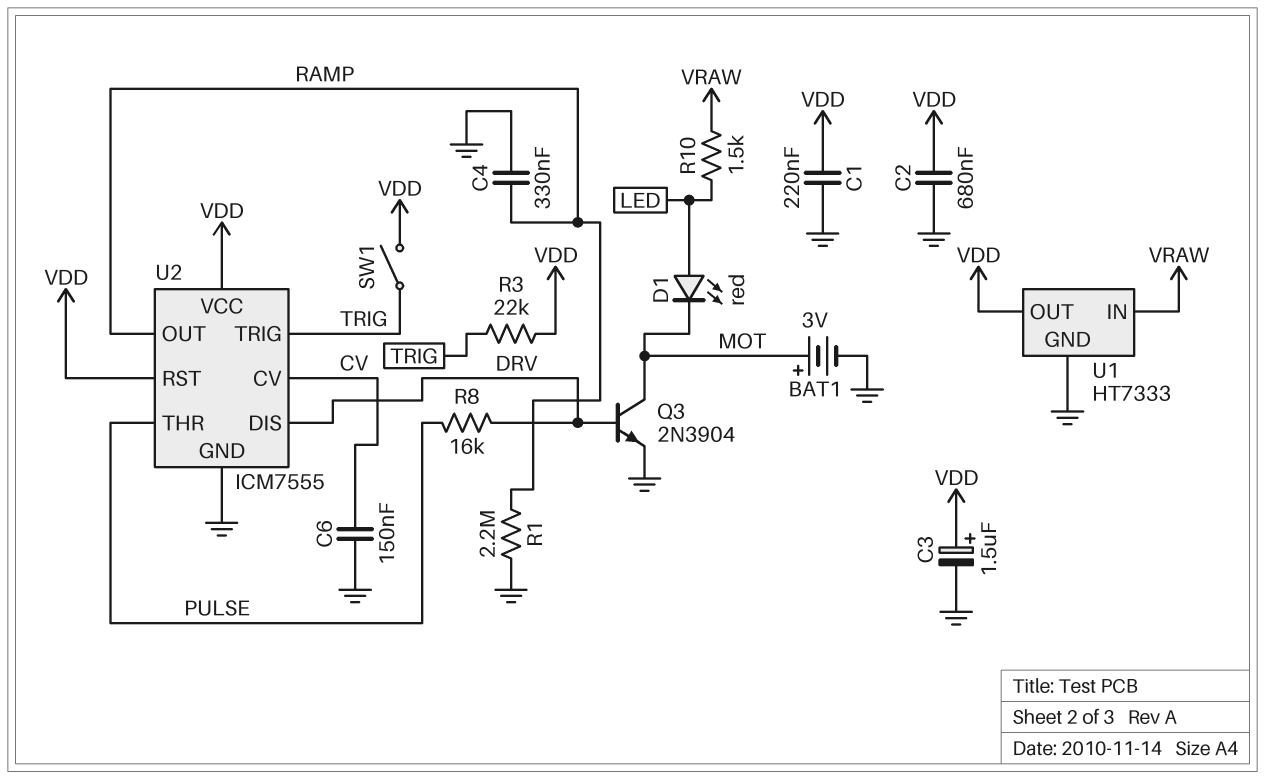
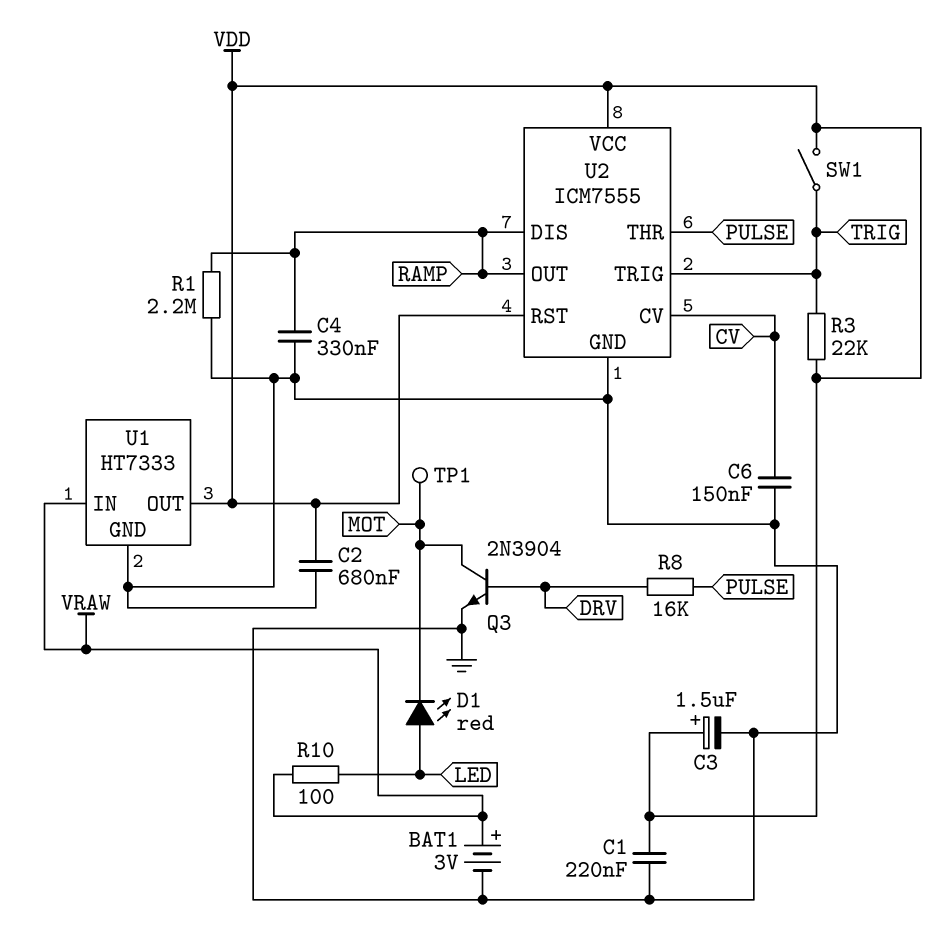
BAT1: 3V (plus MOT, minus GND) -> 3V (plus VRAW, minus GND)
R10: 1.5k (LED, VRAW) -> 100 (LED, VRAW)
TP1: none -> test point (MOT)
U2 pin DIS: DRV -> RAMP

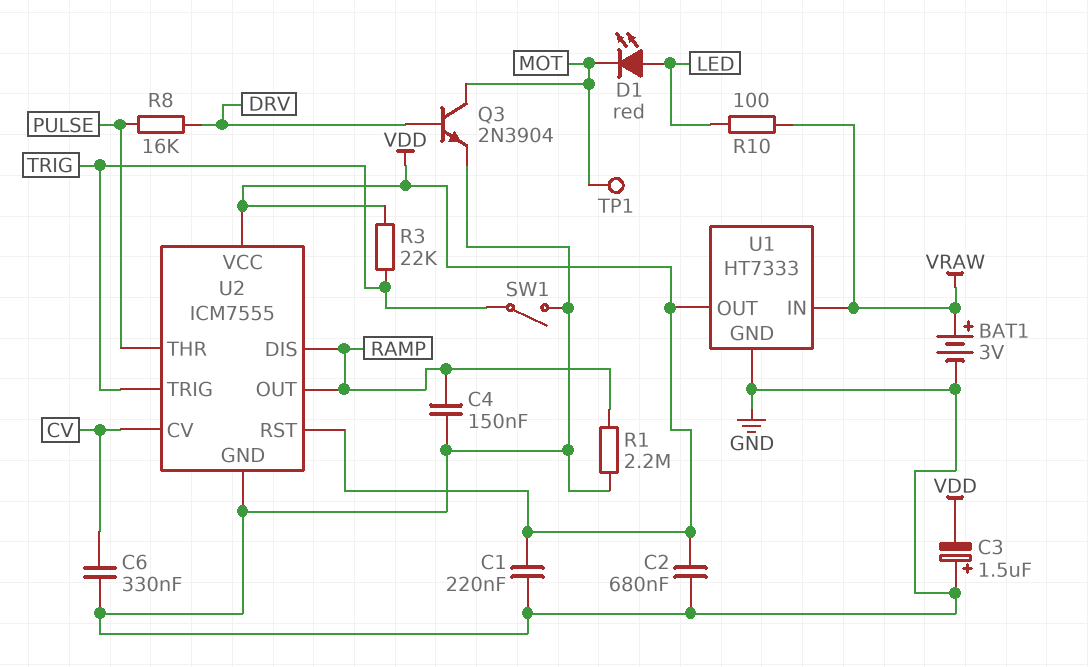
C3: 1.5uF (plus VDD, minus GND) -> 1.5uF (plus GND, minus VDD)
C4: 330nF (GND, RAMP) -> 150nF (GND, RAMP)
C6: 150nF (CV, GND) -> 330nF (CV, GND)
SW1: switch (TRIG, VDD) -> switch (GND, TRIG)

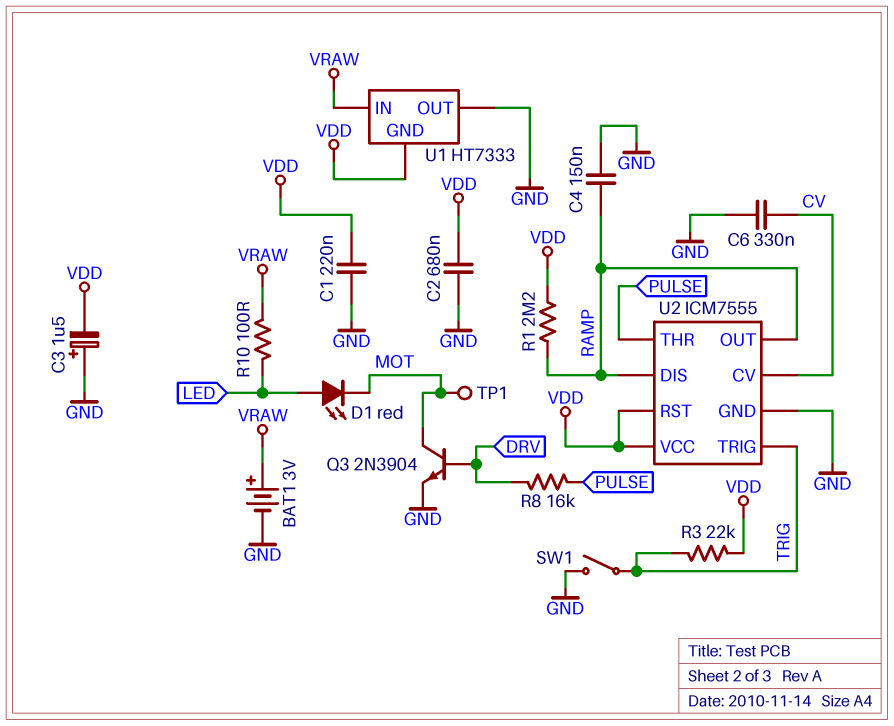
R1: 2.2M (GND, RAMP) -> 2.2M (RAMP, VDD)
U1 pin GND: GND -> VDD
U1 pin OUT: VDD -> GND

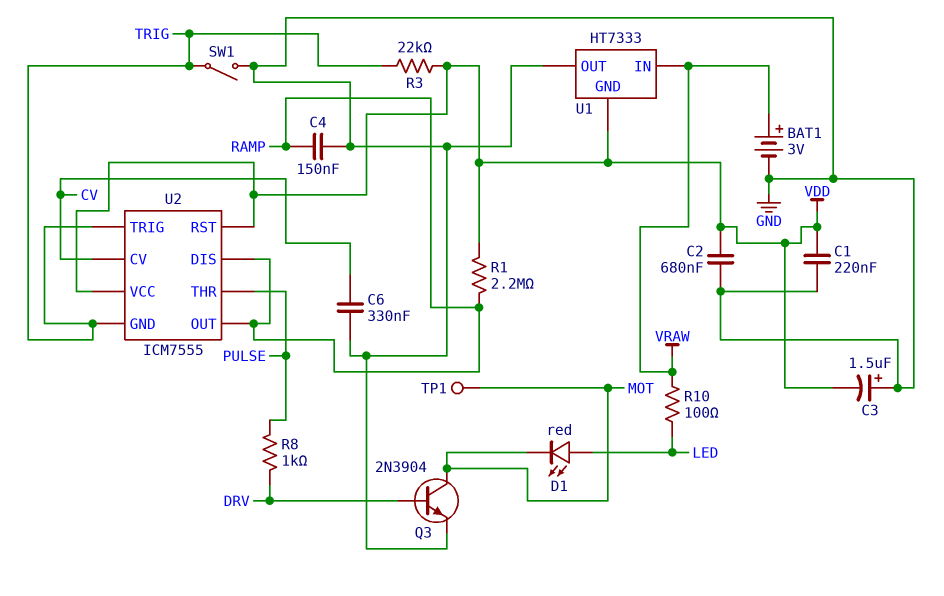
R8: 16k (DRV, PULSE) -> 1k (DRV, PULSE)
U2 pin GND: GND -> TRIG

